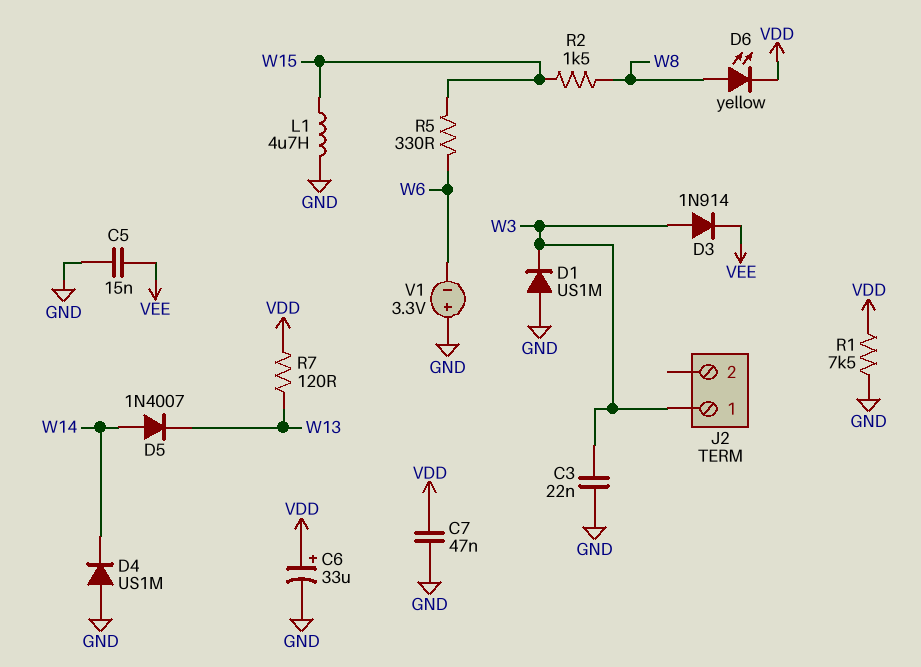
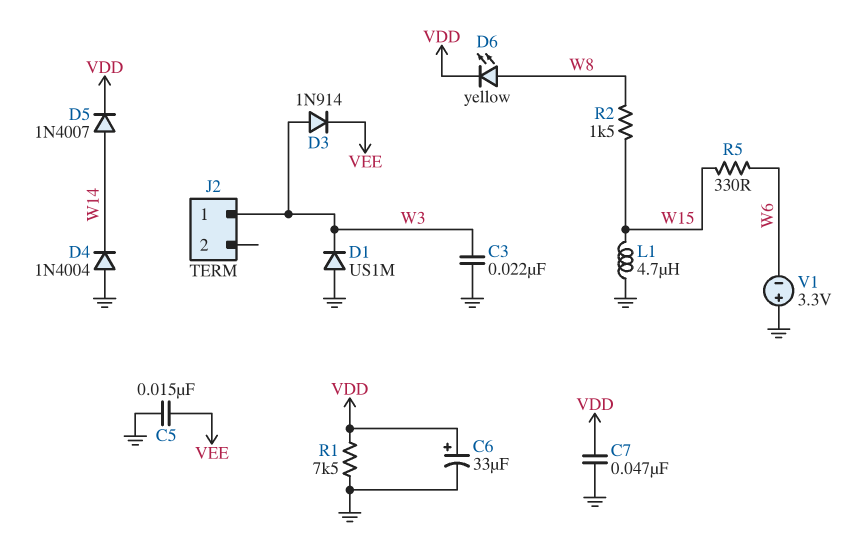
D4: diode US1M (A GND, K W14) -> diode 1N4004 (A GND, K W14)
D5: diode 1N4007 (A W14, K W13) -> diode 1N4007 (A W14, K VDD)
R7: 120 (VDD, W13) -> none

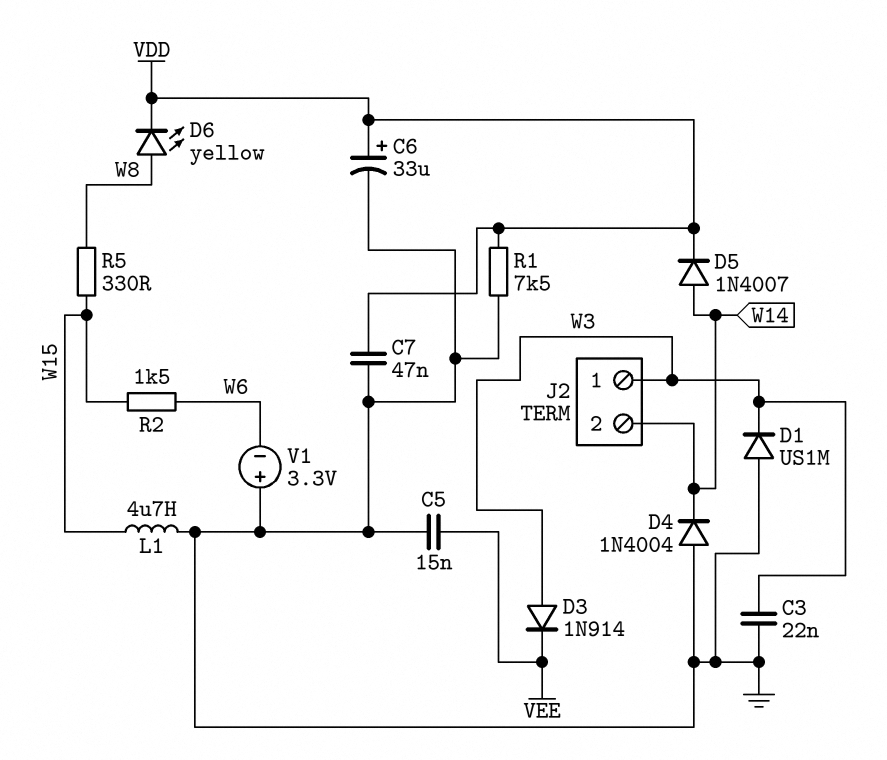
J2 pin 2: none -> W14
R2: 1.5k (W8, W15) -> 1.5k (W6, W15)
R5: 330 (W6, W15) -> 330 (W8, W15)

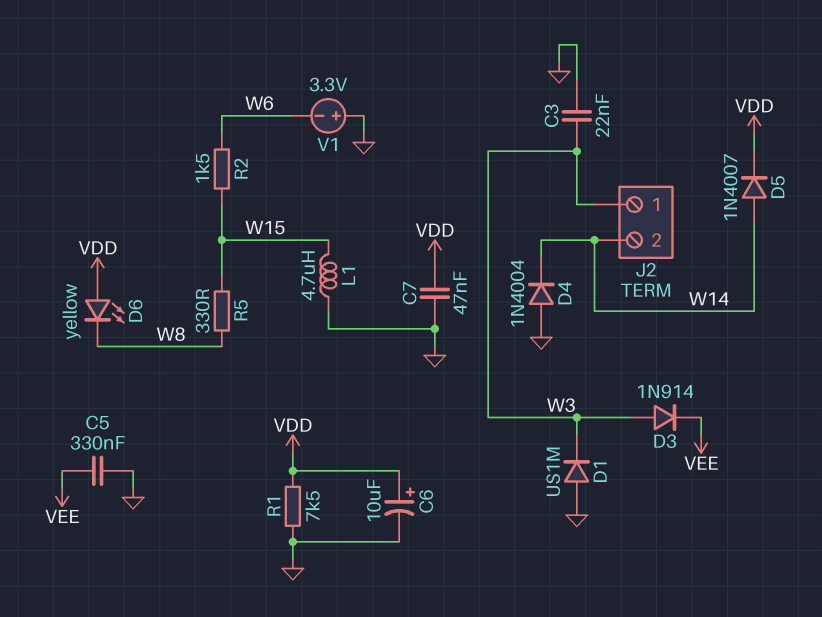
C5: 15nF (GND, VEE) -> 330nF (GND, VEE)
C6: 33uF (plus VDD, minus GND) -> 10uF (plus VDD, minus GND)
D6: LED yellow (A W8, K VDD) -> LED yellow (A VDD, K W8)

